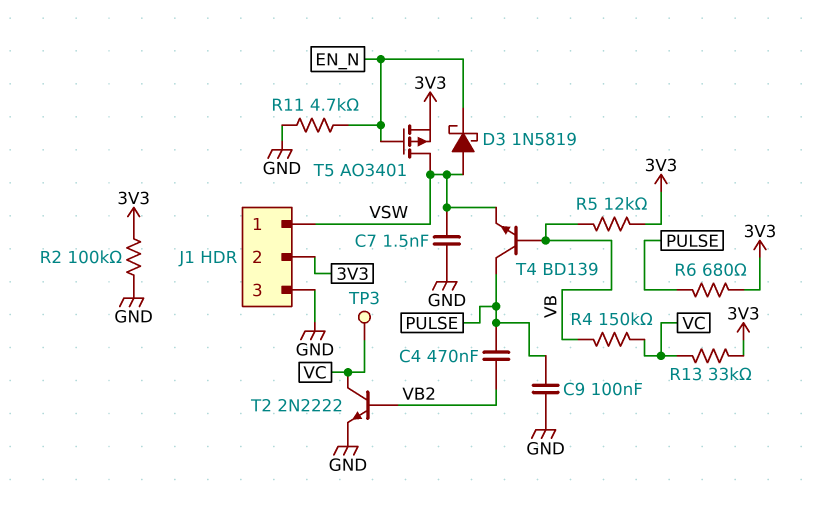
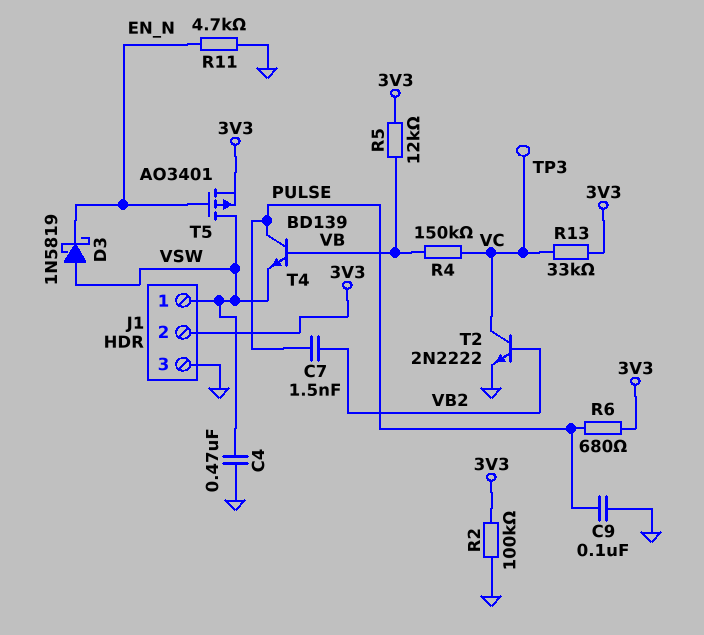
C4: 470nF (PULSE, VB2) -> 470nF (GND, VSW)
C7: 1.5nF (GND, VSW) -> 1.5nF (PULSE, VB2)

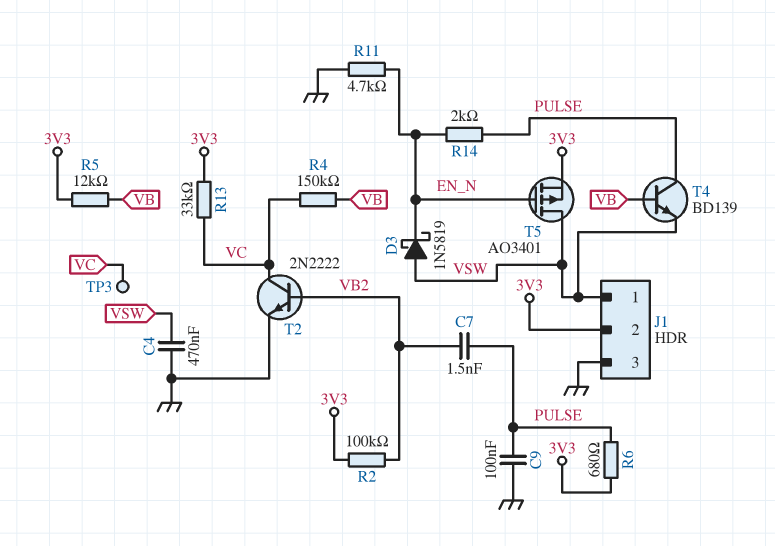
R2: 100k (3V3, GND) -> 100k (3V3, VB2)
R14: none -> 2k (EN_N, PULSE)

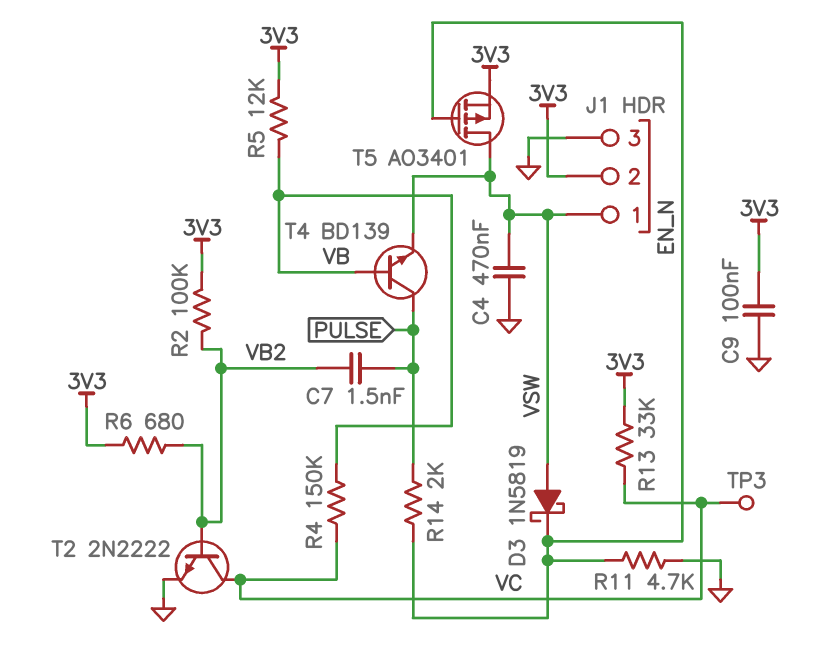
C9: 100nF (GND, PULSE) -> 100nF (3V3, GND)
R6: 680 (3V3, PULSE) -> 680 (3V3, VB2)

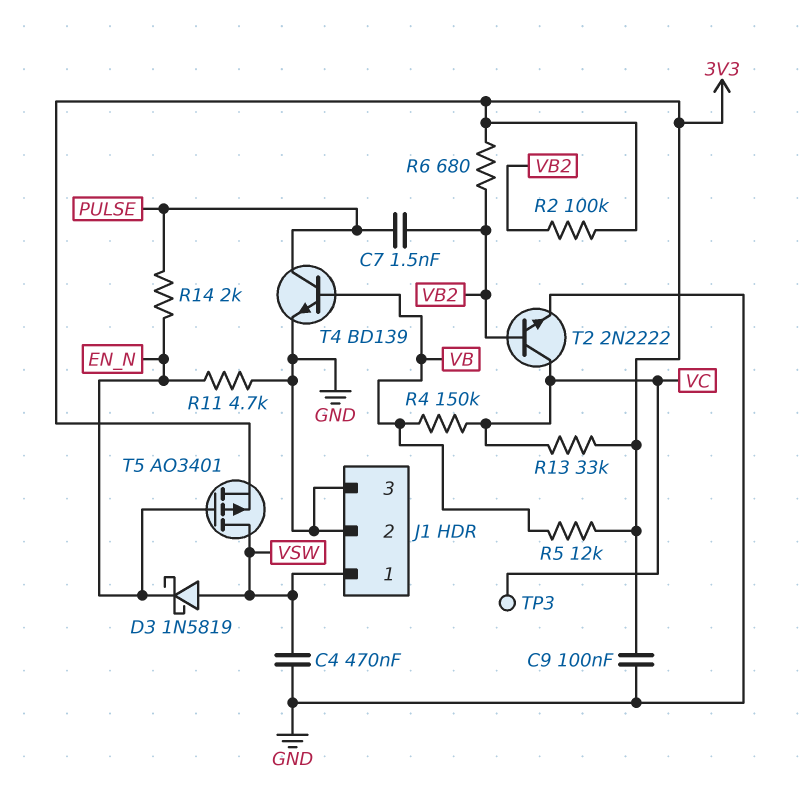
J1 pin 2: 3V3 -> GND
T4: NPN BD139 (B VB, C PULSE, E VSW) -> NPN BD139 (B VB, C PULSE, E GND)

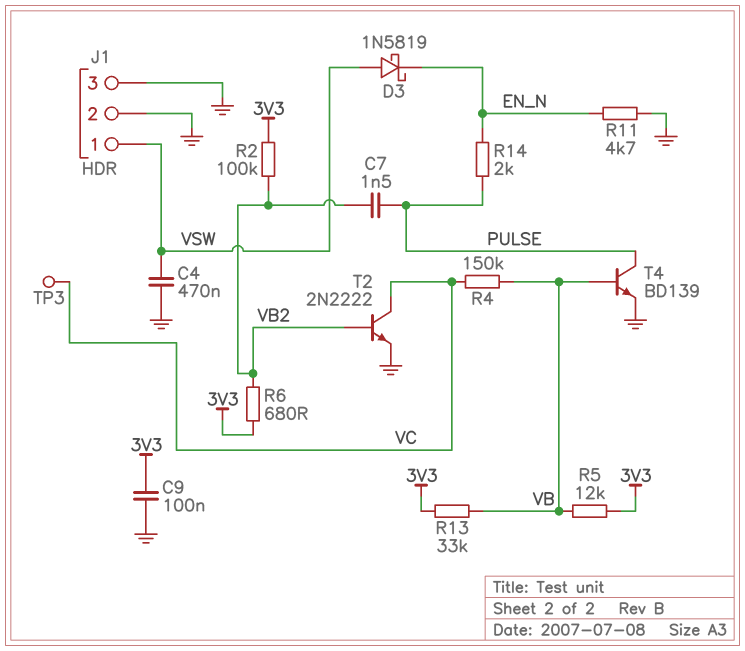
R13: 33k (3V3, VC) -> 33k (3V3, VB)
T5: PMOS AO3401 (G EN_N, D VSW, S 3V3) -> none

